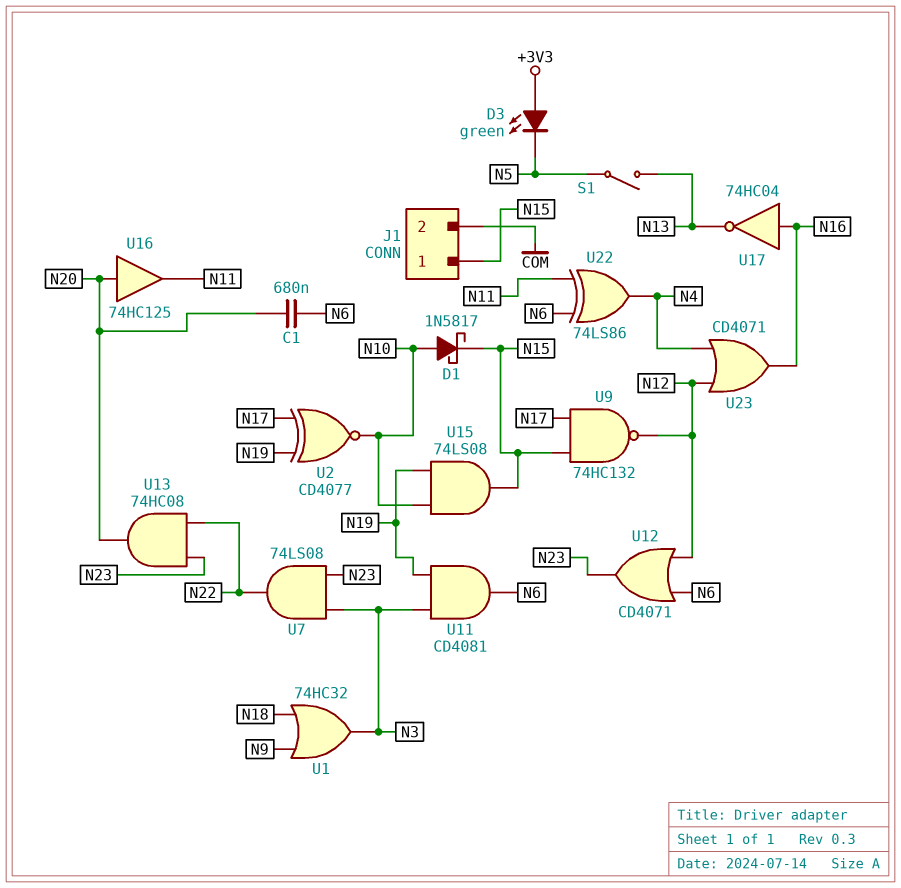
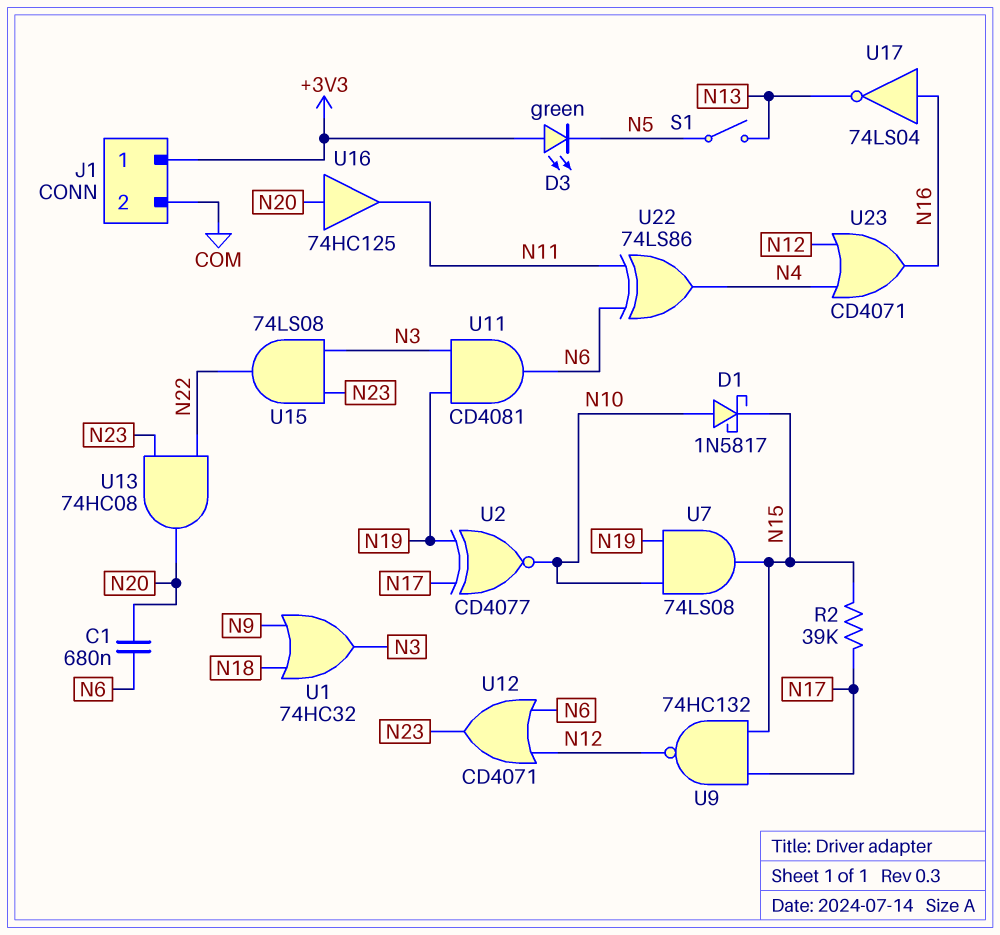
J1 pin 1: N15 -> +3V3
R2: none -> 39k (N15, N17)
U7: AND 74LS08 (in N3, in N23, out N22) -> AND 74LS08 (in N10, in N19, out N15)
U15: AND 74LS08 (in N10, in N19, out N15) -> AND 74LS08 (in N3, in N23, out N22)
U17: NOT 74HC04 (in N16, out N13) -> NOT 74LS04 (in N16, out N13)

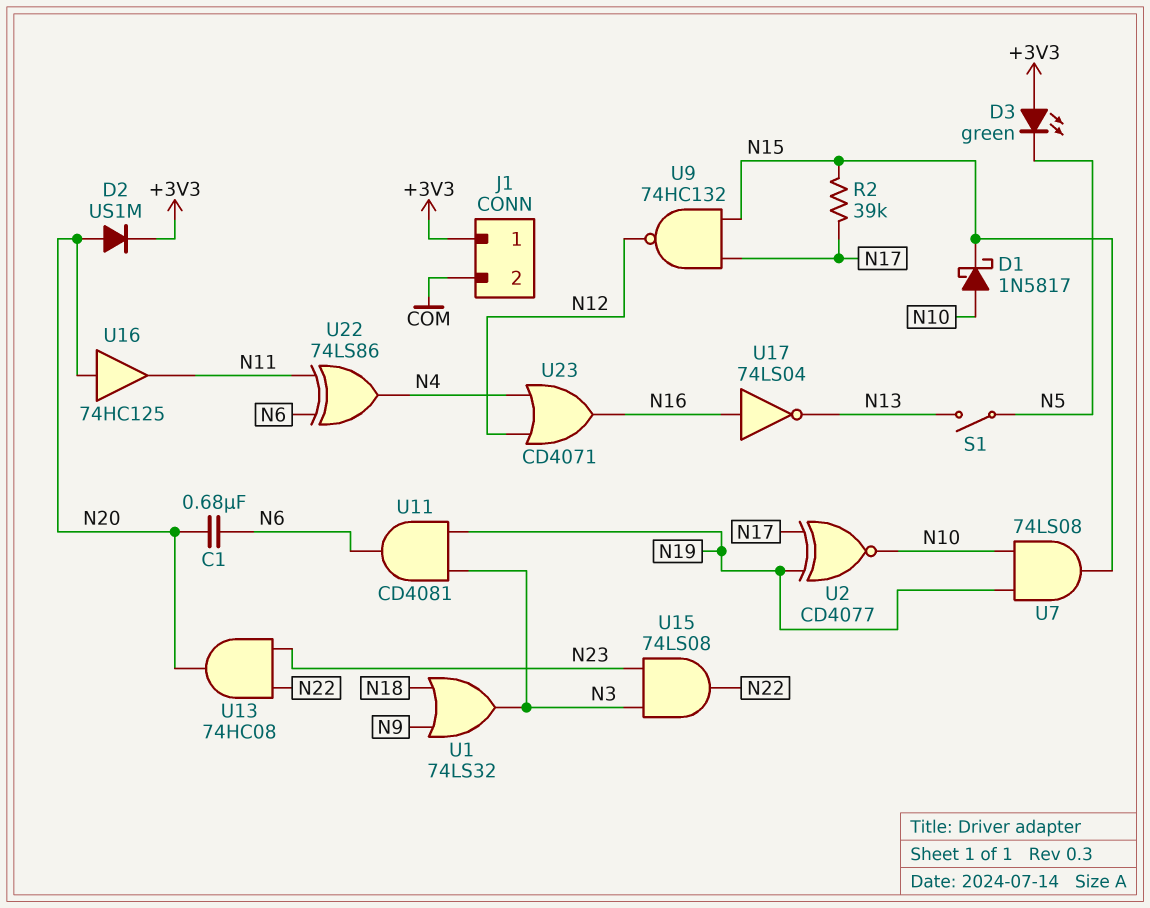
D2: none -> diode US1M (A N20, K +3V3)
U1: OR 74HC32 (in N9, in N18, out N3) -> OR 74LS32 (in N9, in N18, out N3)
U12: OR CD4071 (in N6, in N12, out N23) -> none

